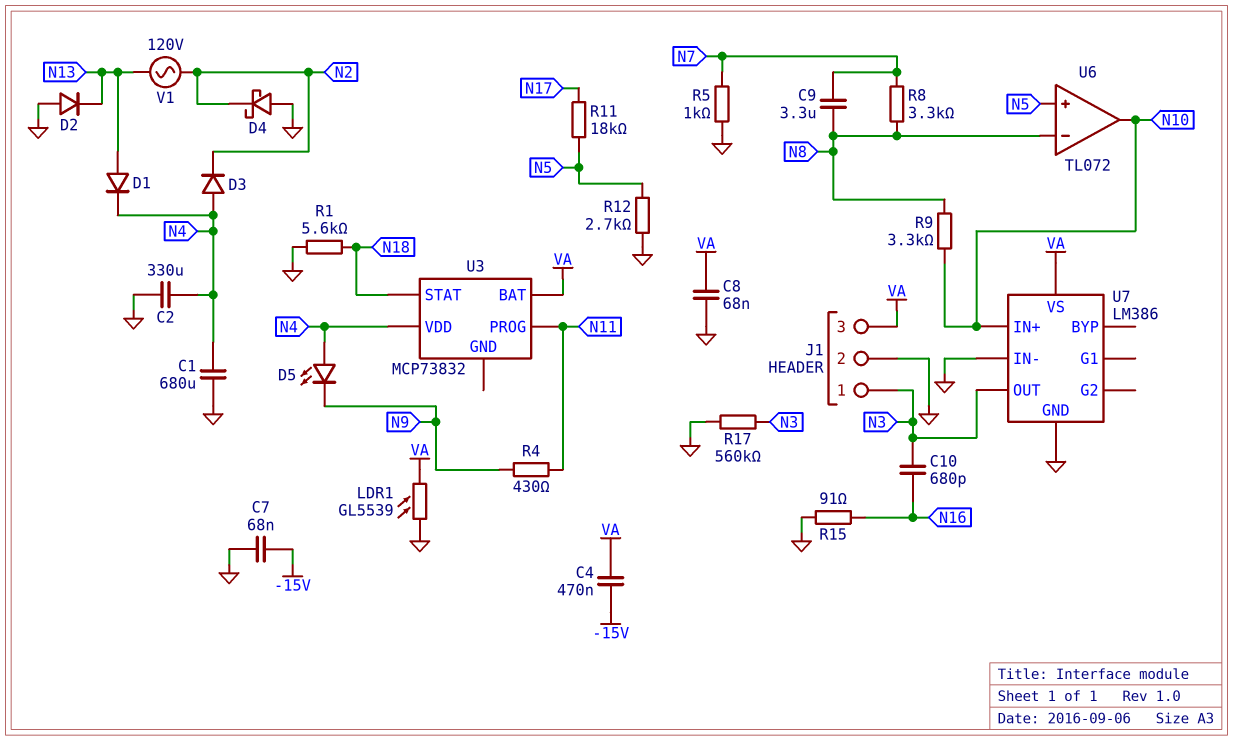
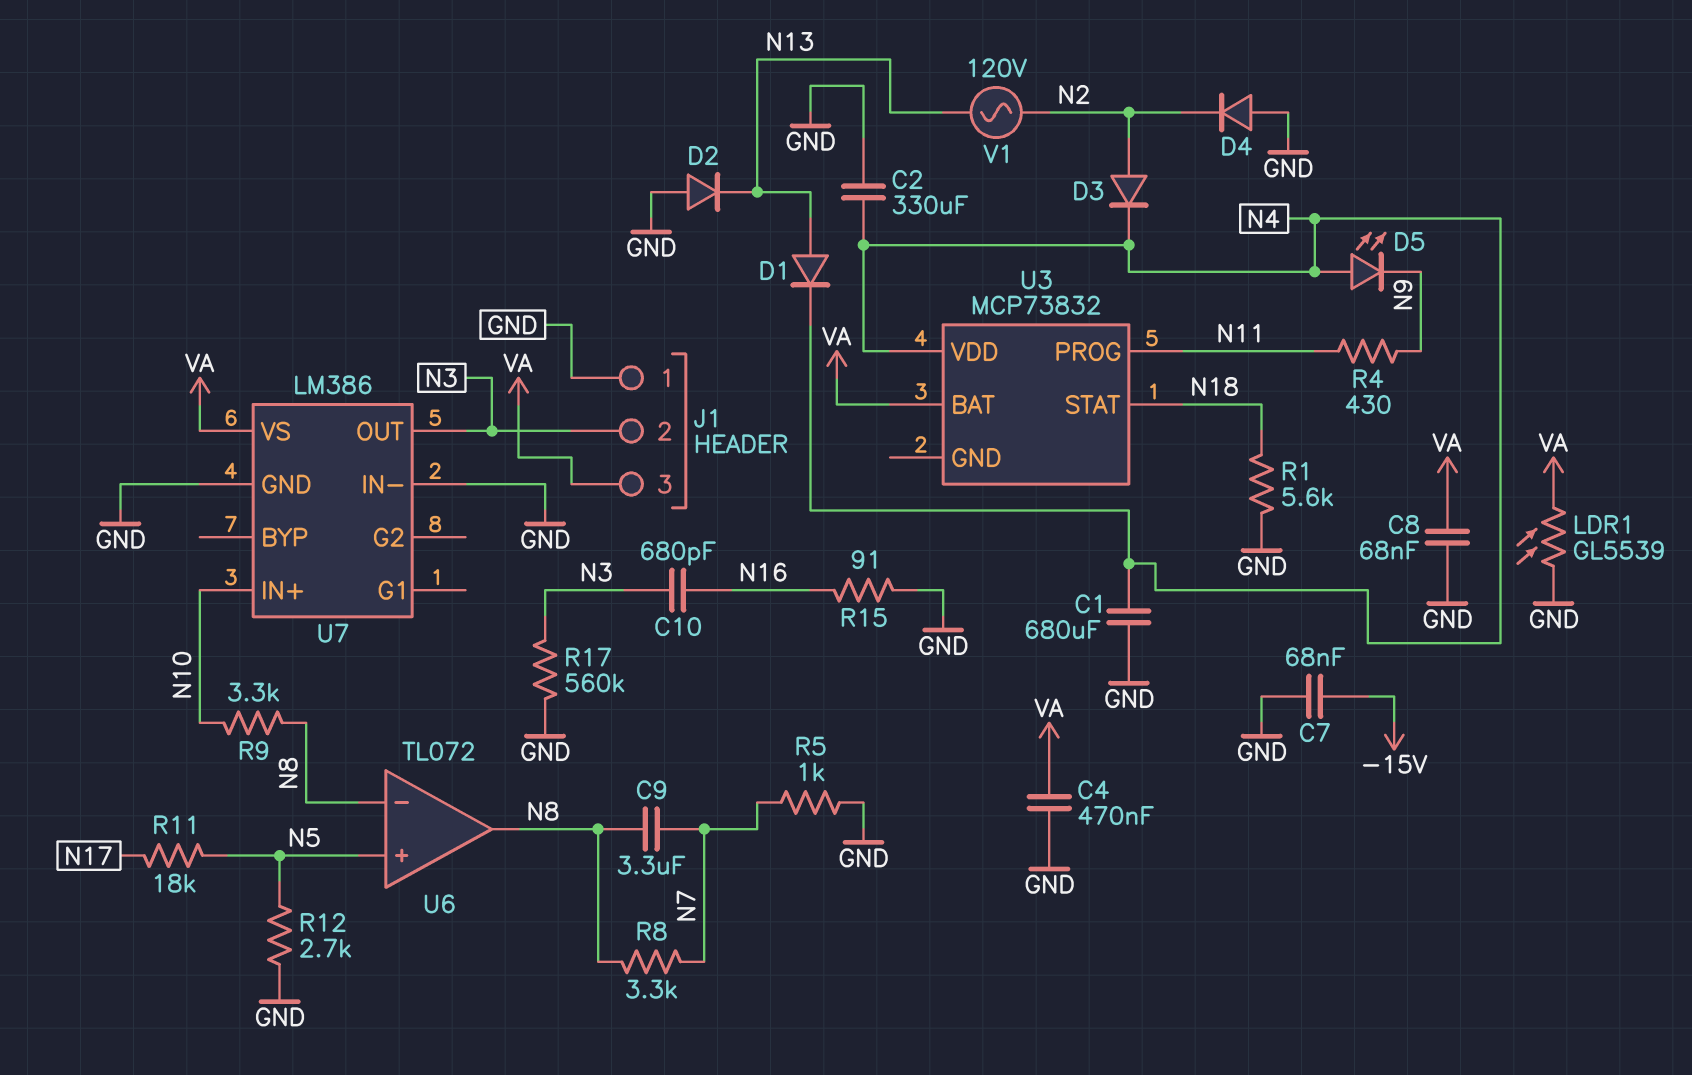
C4: 470nF (-15V, VA) -> 470nF (GND, VA)
D3: diode (A N4, K N2) -> diode (A N2, K N4)
D4: schottky (A GND, K N2) -> diode (A GND, K N2)
J1 pin 1: N3 -> GND
J1 pin 2: GND -> N3
U6 pin out: N10 -> N8

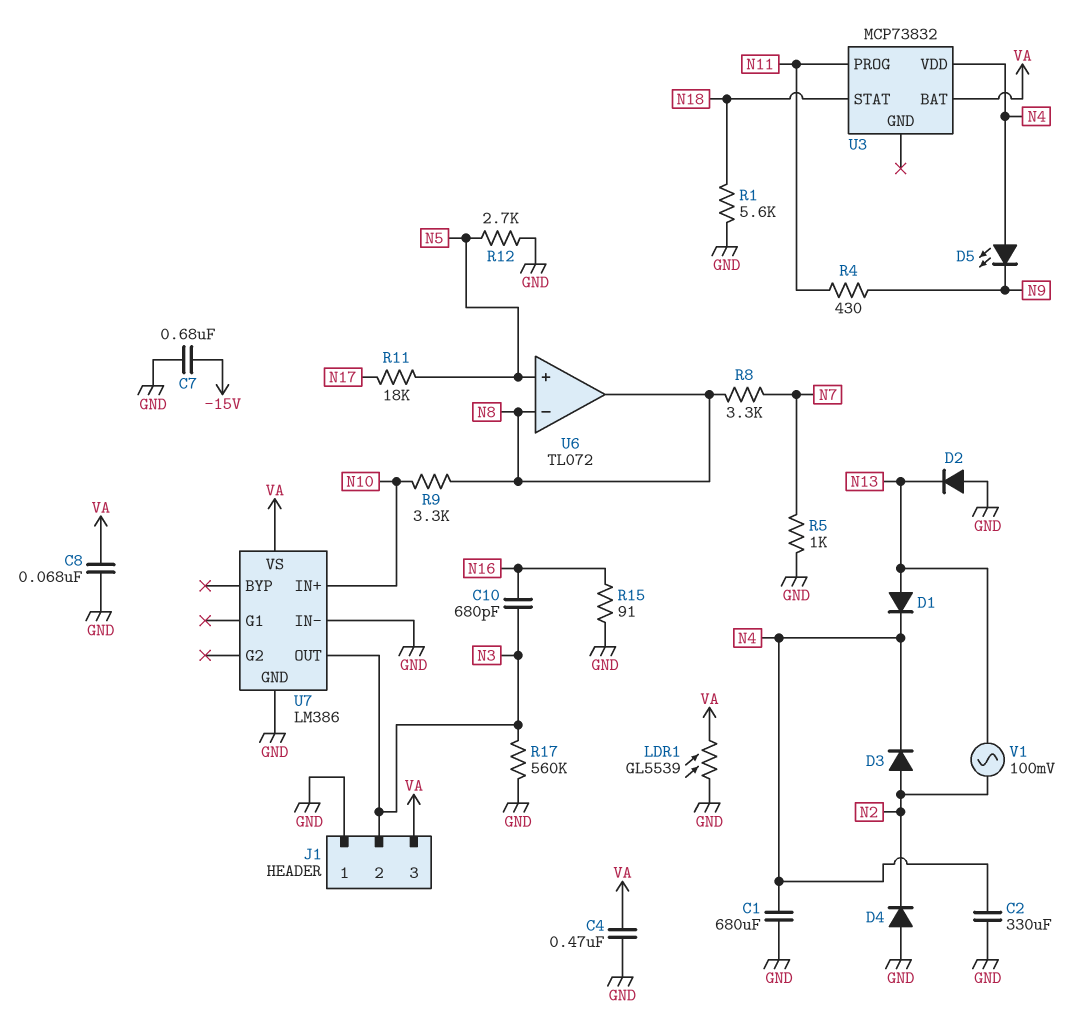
C7: 68nF (-15V, GND) -> 680nF (-15V, GND)
C9: 3.3uF (N7, N8) -> none
V1: AC 120V (N2, N13) -> AC 100mV (N2, N13)

